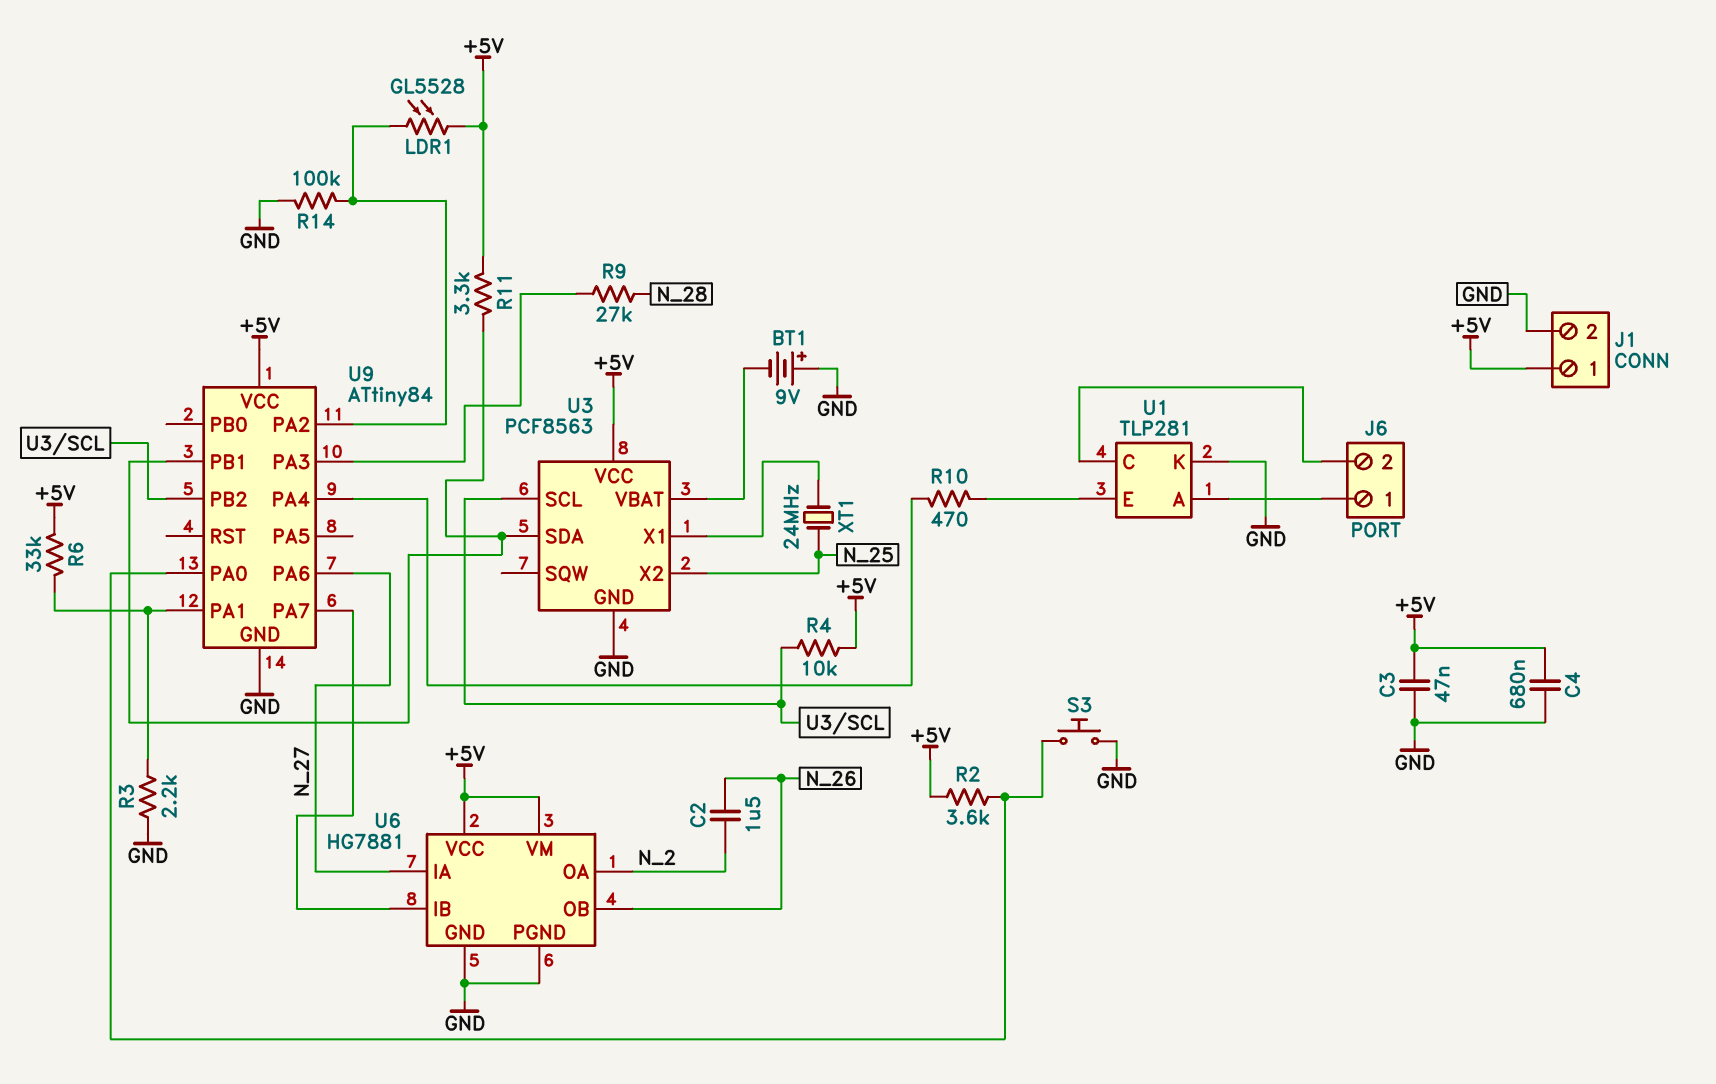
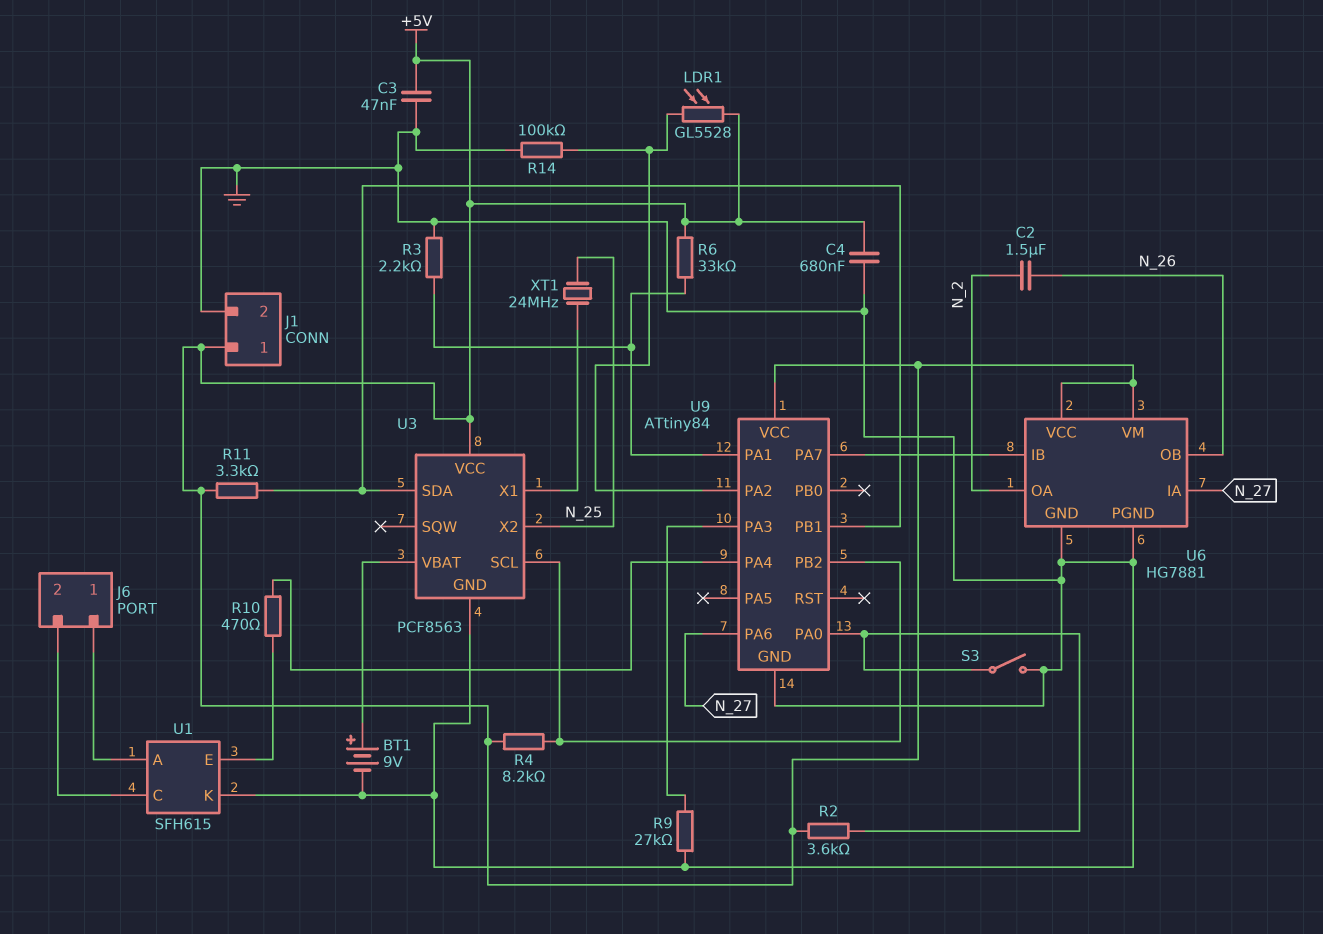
BT1: 9V (plus GND, minus U3/VBAT) -> 9V (plus U3/VBAT, minus GND)
R4: 10k (+5V, U3/SCL) -> 8.2k (+5V, U3/SCL)
R9: 27k (N_28, U9/PA3) -> 27k (GND, U9/PA3)
S3: button (GND, U9/PA0) -> switch (GND, U9/PA0)
U1: TLP281 -> SFH615

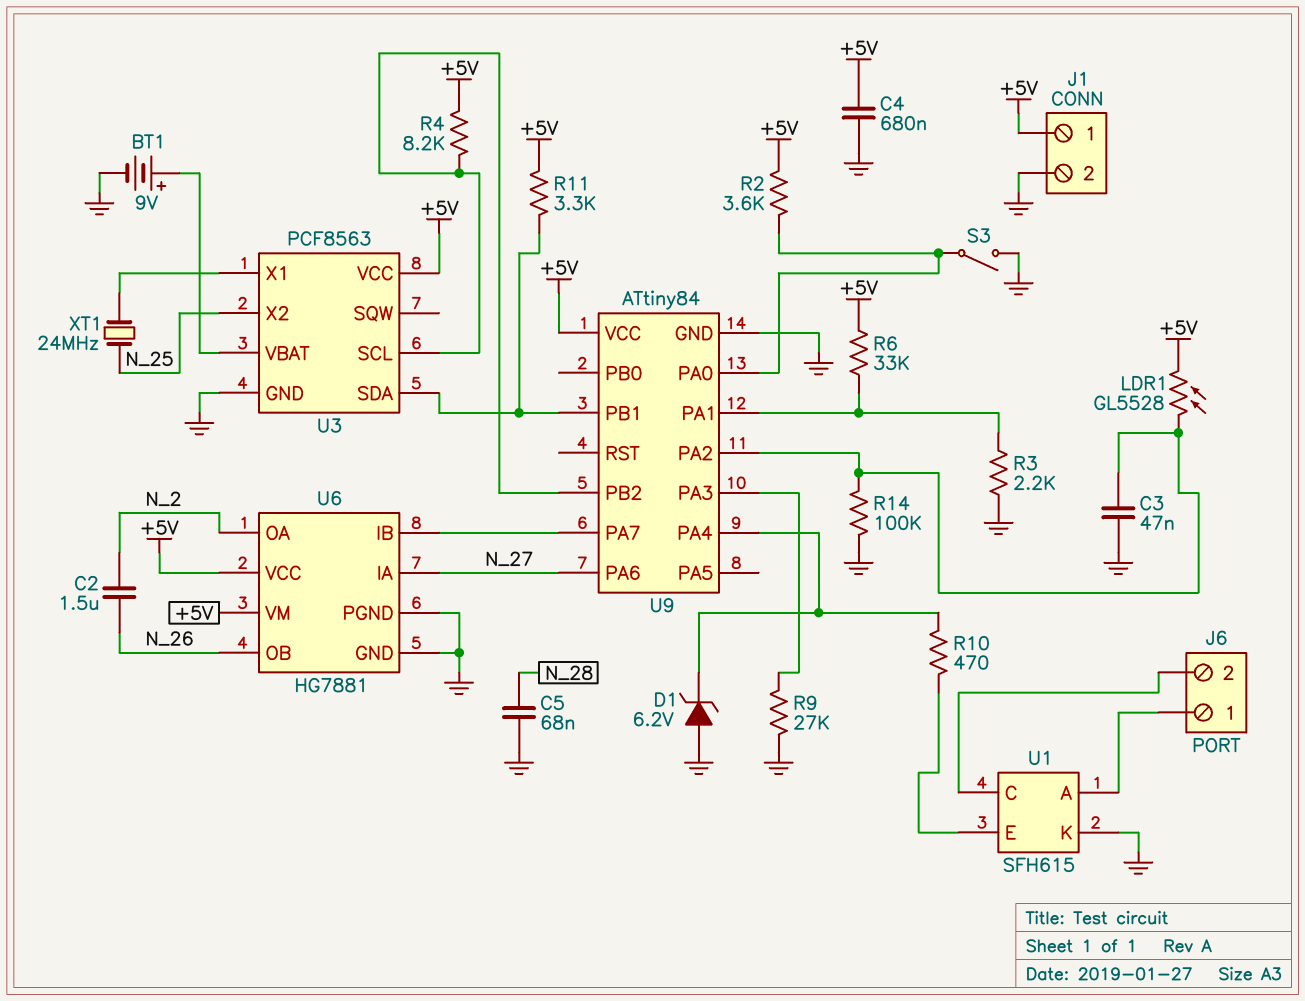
C3: 47nF (+5V, GND) -> 47nF (GND, U9/PA2)
C5: none -> 68nF (GND, N_28)
D1: none -> zener 6.2V (A GND, K U9/PA4)

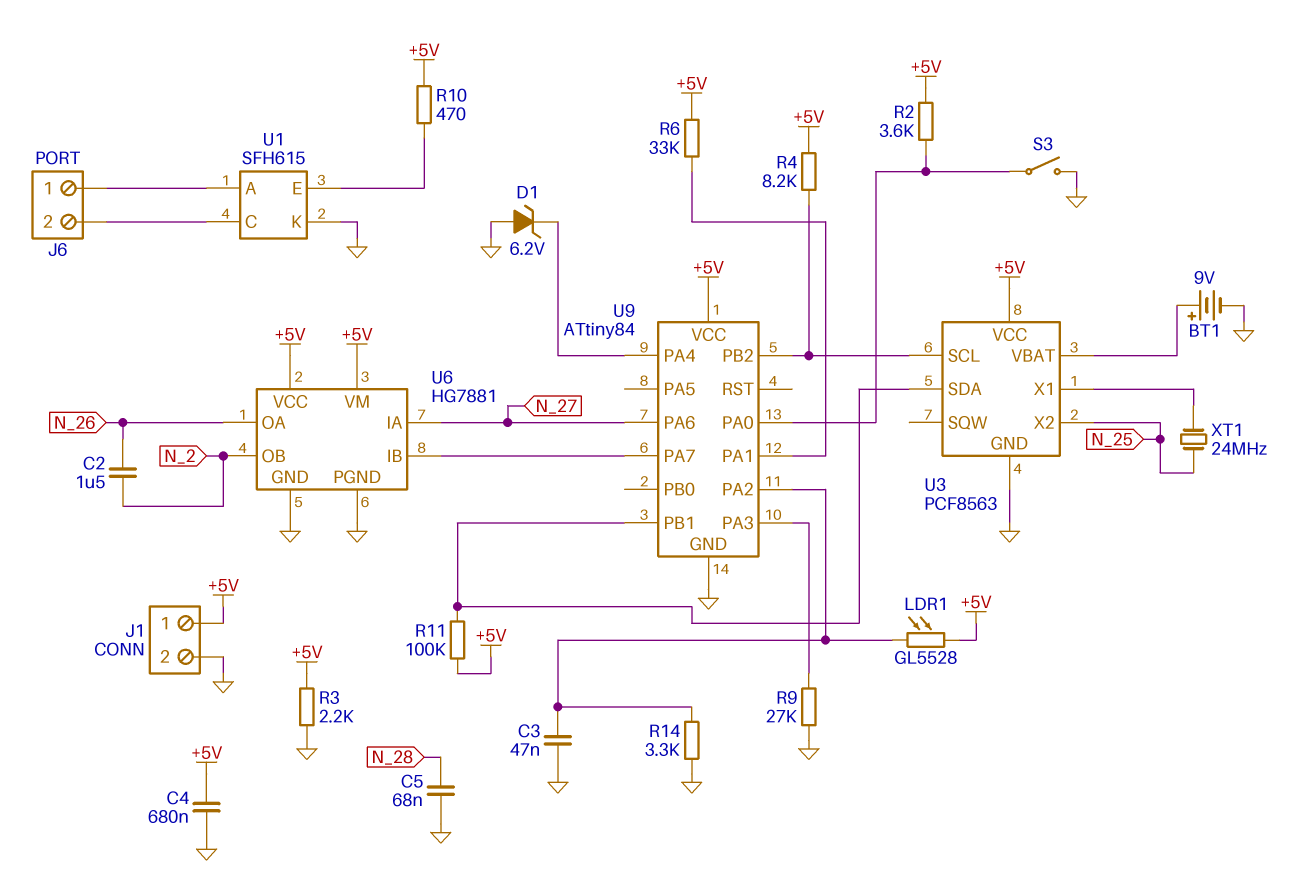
R3: 2.2k (GND, U9/PA1) -> 2.2k (+5V, GND)
R10: 470 (U1/E, U9/PA4) -> 470 (+5V, U1/E)
R11: 3.3k (+5V, U3/SDA) -> 100k (+5V, U3/SDA)
R14: 100k (GND, U9/PA2) -> 3.3k (GND, U9/PA2)
U6 pin OA: N_2 -> N_26
U6 pin OB: N_26 -> N_2

